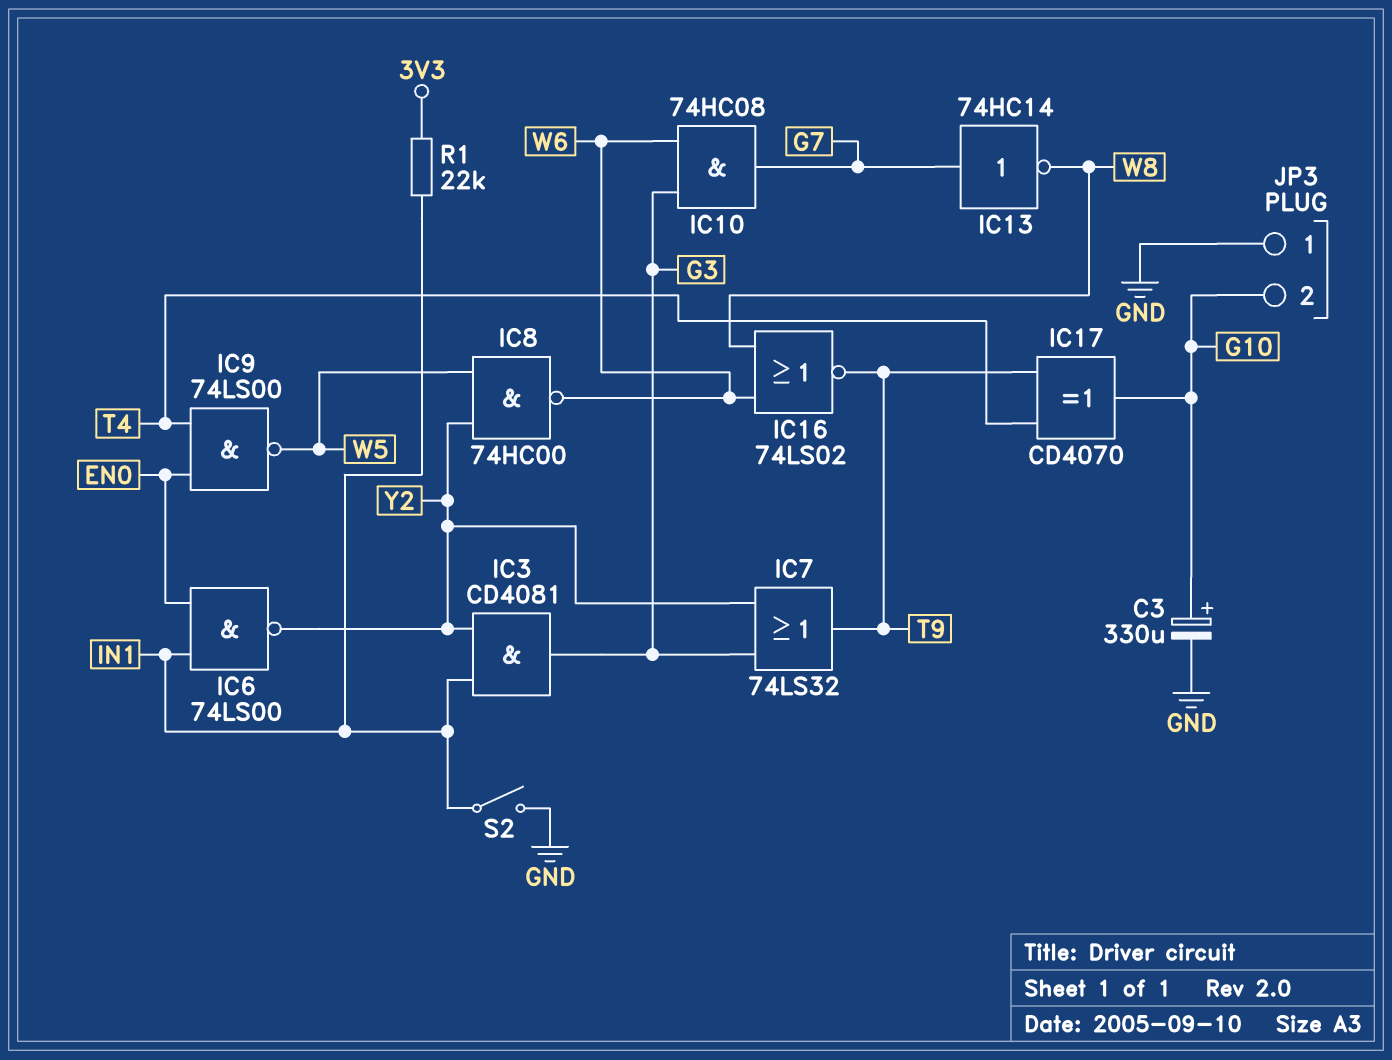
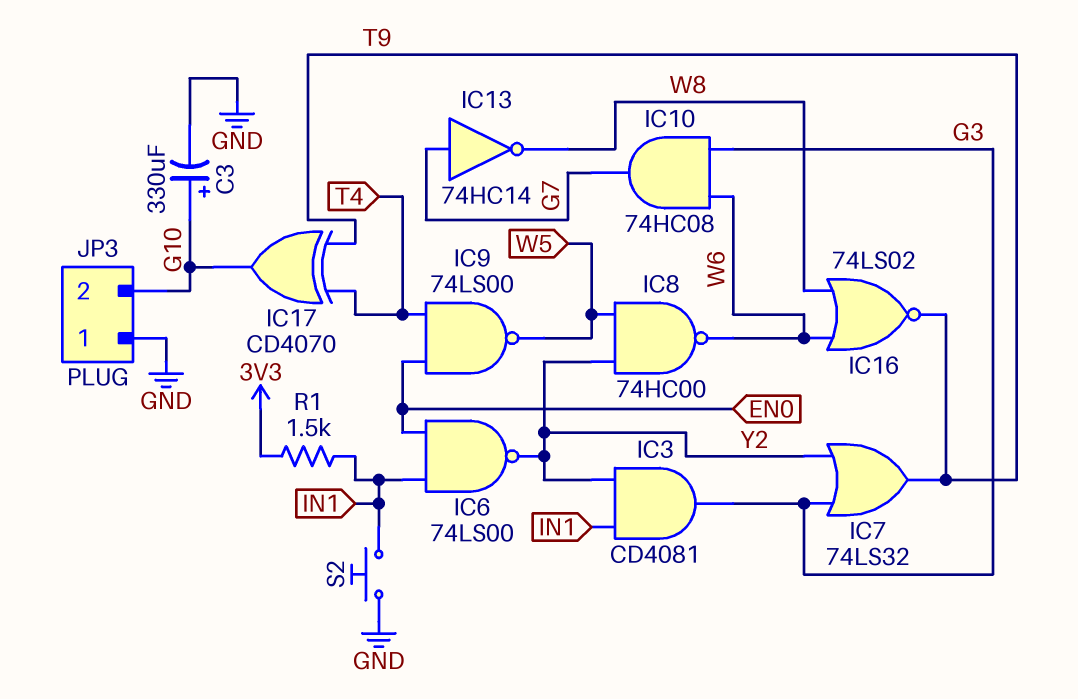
R1: 22k (3V3, IN1) -> 1.5k (3V3, IN1)
S2: switch (GND, IN1) -> button (GND, IN1)

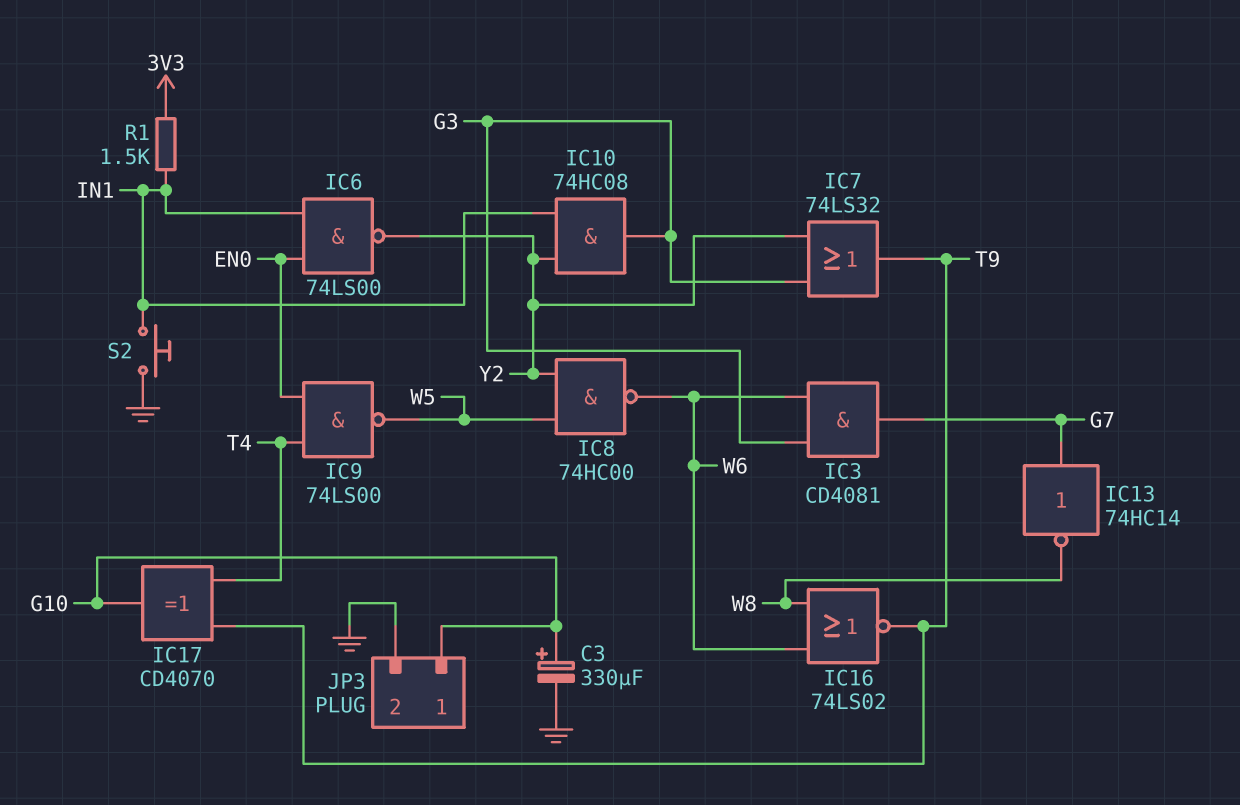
IC3: AND CD4081 (in IN1, in Y2, out G3) -> AND CD4081 (in G3, in W6, out G7)
IC10: AND 74HC08 (in G3, in W6, out G7) -> AND 74HC08 (in IN1, in Y2, out G3)
JP3 pin 1: GND -> G10
JP3 pin 2: G10 -> GND

